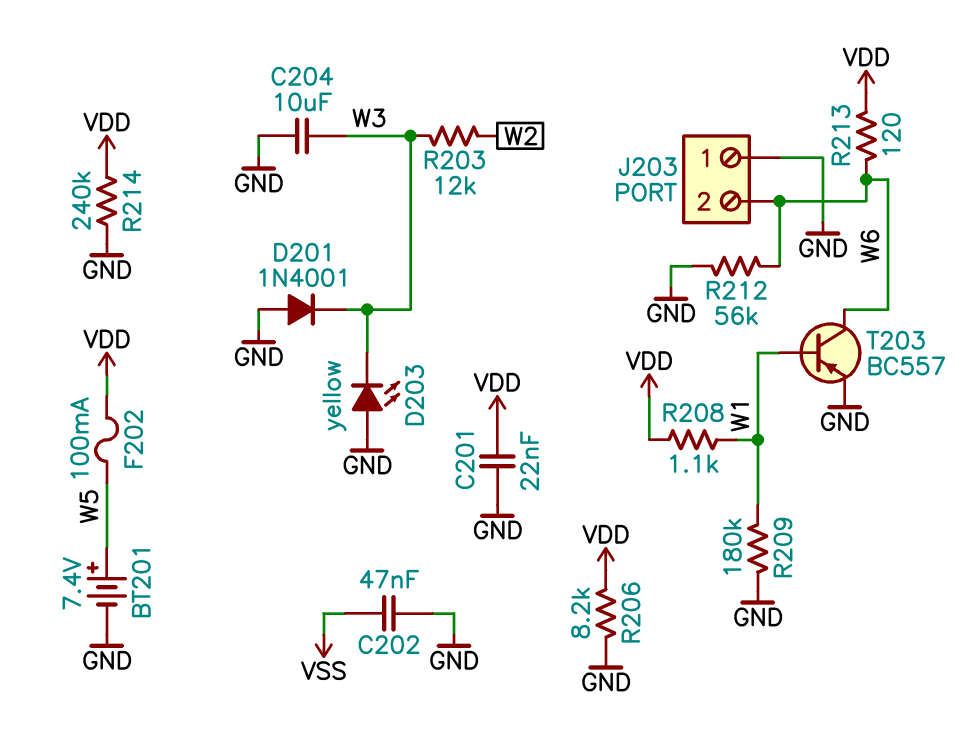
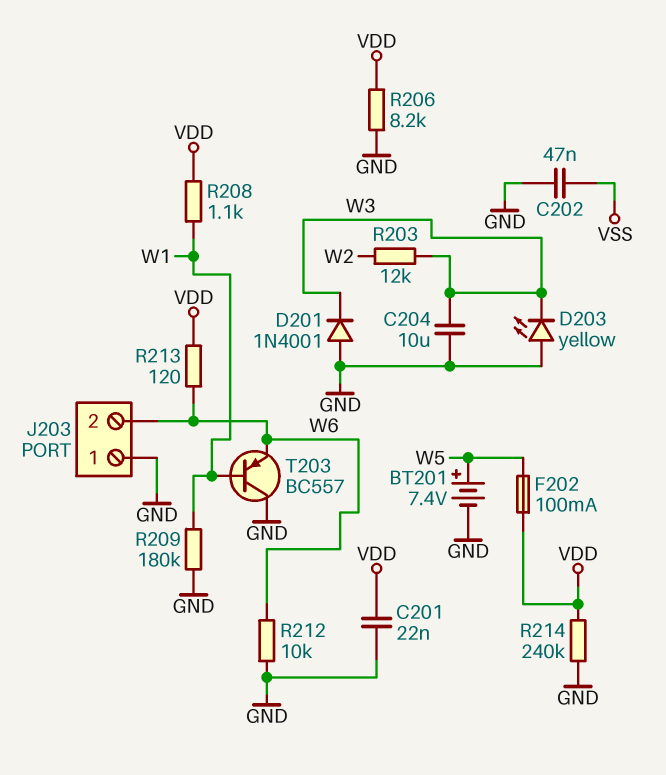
R212: 56k (GND, W6) -> 10k (GND, W6)
T203: PNP BC557 (B W1, C W6, E GND) -> PNP BC557 (B W1, C GND, E W6)

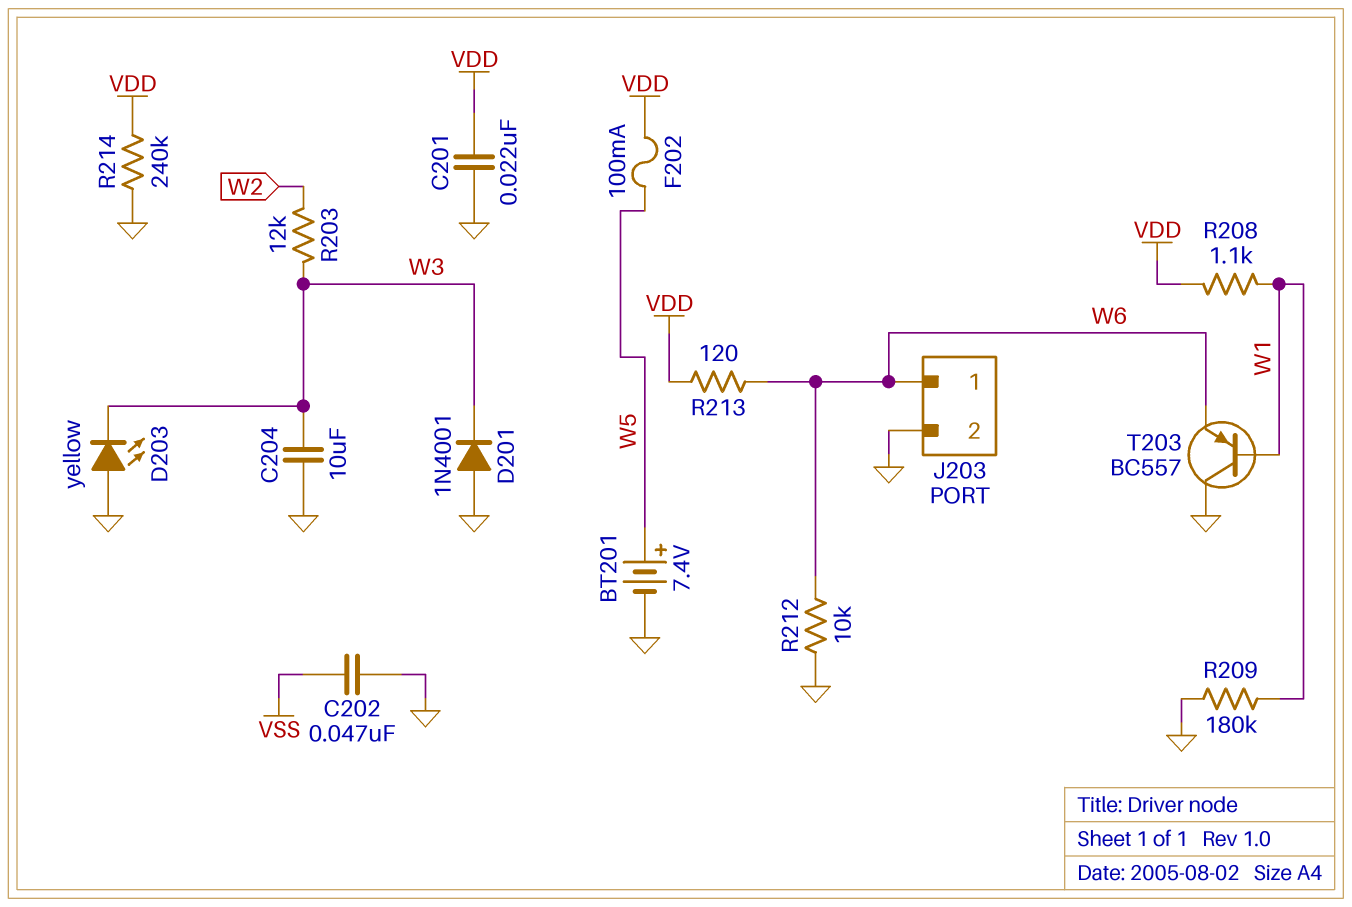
J203 pin 1: GND -> W6
J203 pin 2: W6 -> GND
R206: 8.2k (GND, VDD) -> none

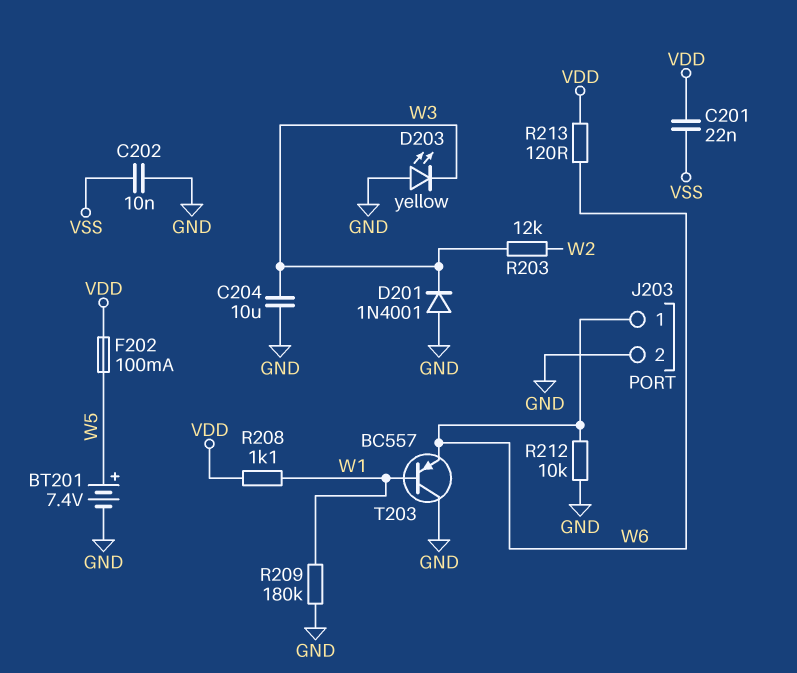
C201: 22nF (GND, VDD) -> 22nF (VDD, VSS)
C202: 47nF (GND, VSS) -> 10nF (GND, VSS)
R214: 240k (GND, VDD) -> none

